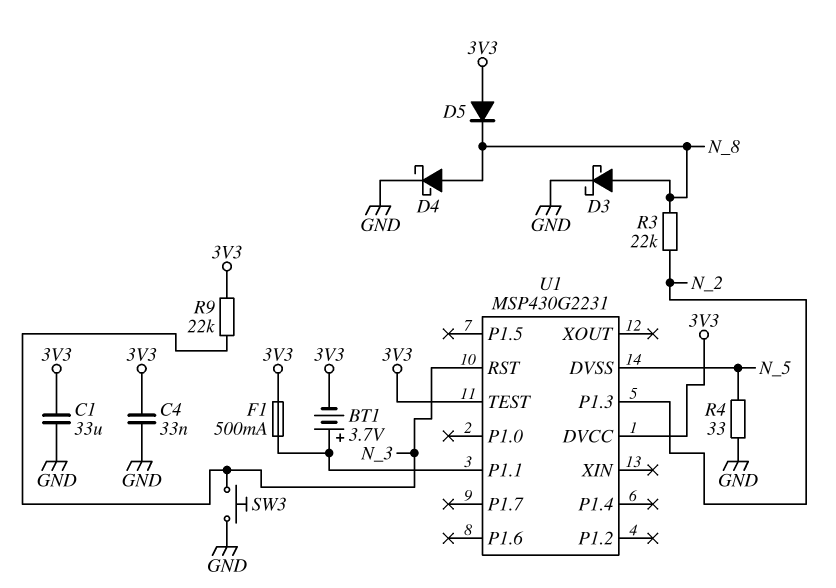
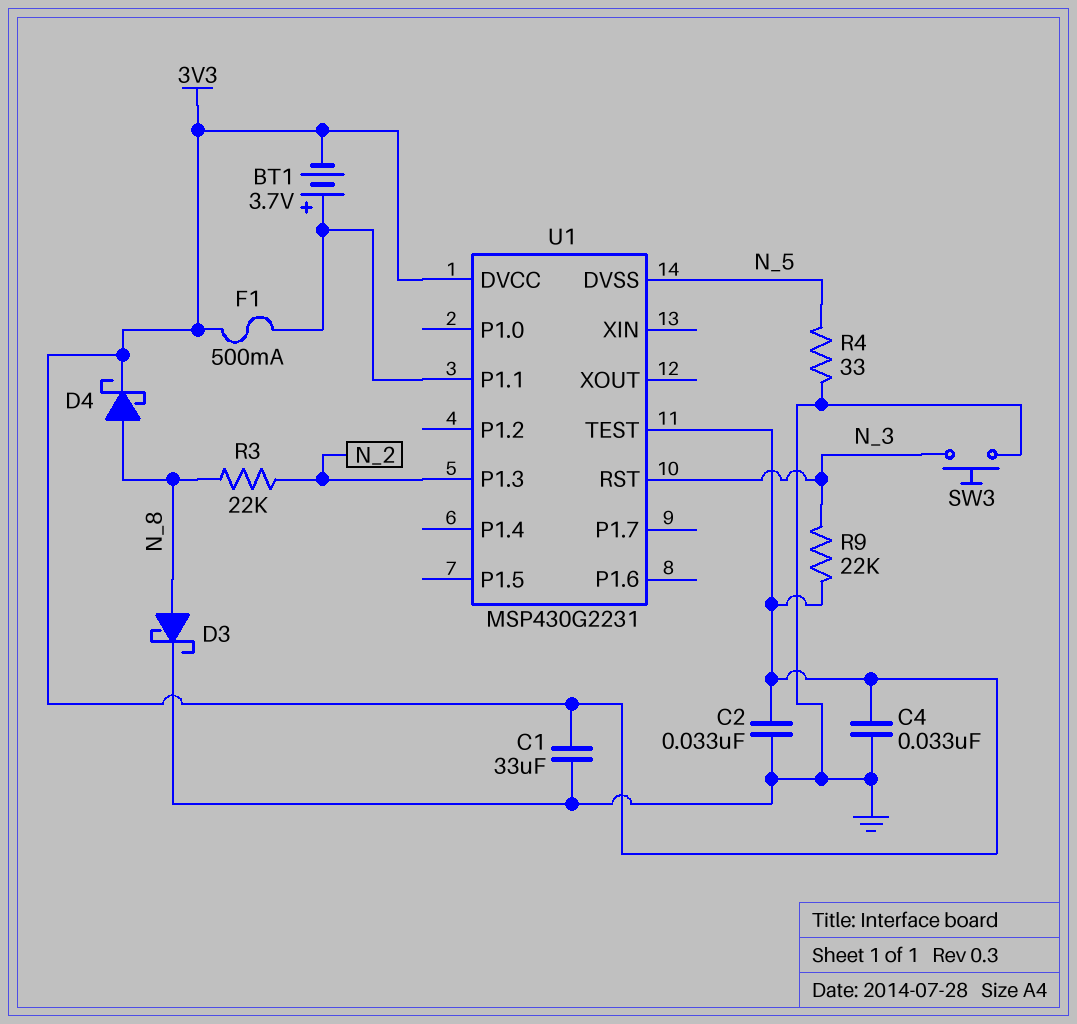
C2: none -> 33nF (3V3, GND)
D4: schottky (A N_8, K GND) -> schottky (A N_8, K 3V3)
D5: diode (A 3V3, K N_8) -> none

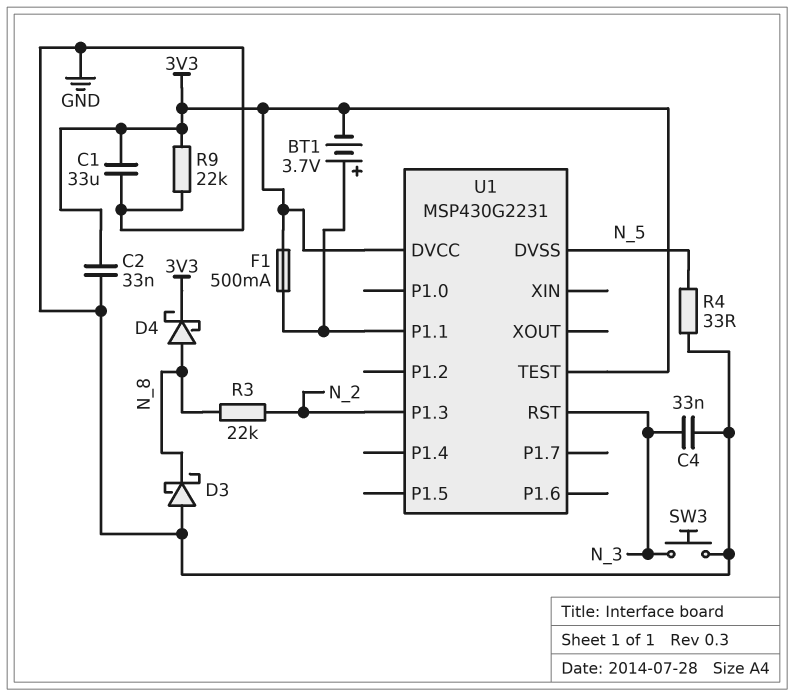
C4: 33nF (3V3, GND) -> 33nF (GND, N_3)
D3: schottky (A N_8, K GND) -> schottky (A GND, K N_8)
R9: 22k (3V3, N_3) -> 22k (3V3, GND)

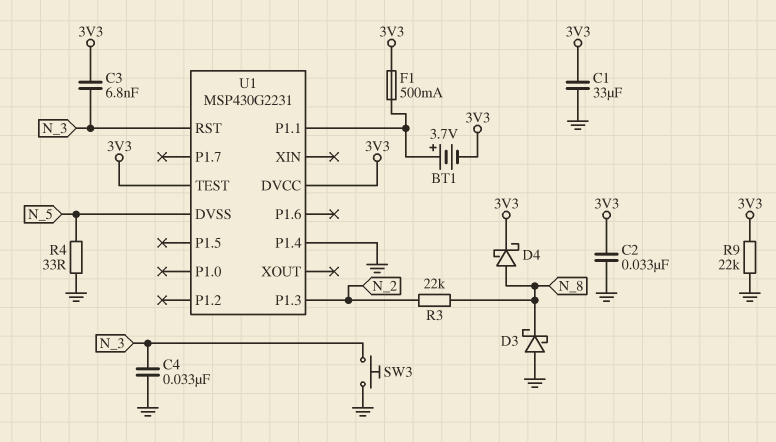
C3: none -> 6.8nF (3V3, N_3)
U1 pin P1.4: none -> GND

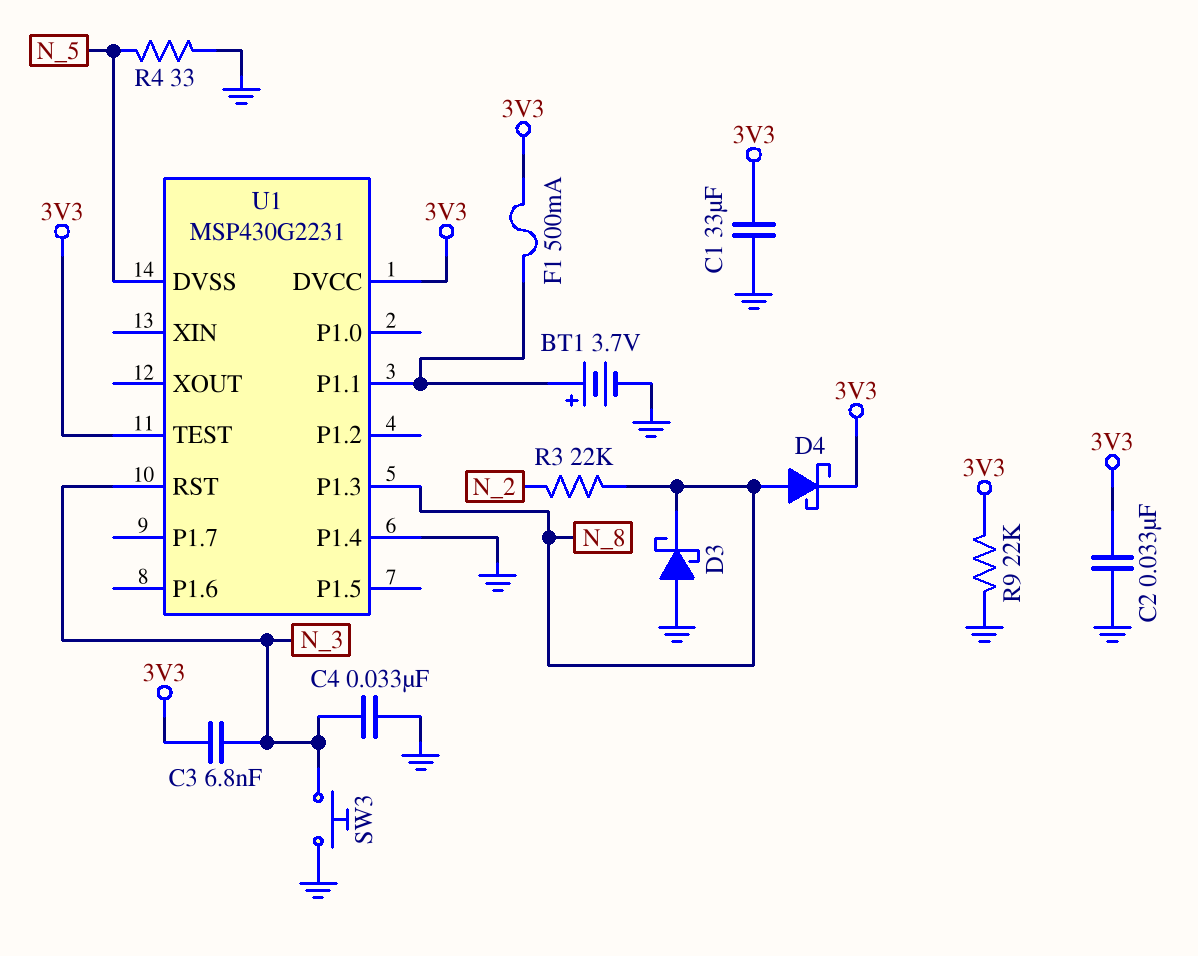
BT1: 3.7V (plus U1/P1.1, minus 3V3) -> 3.7V (plus U1/P1.1, minus GND)
U1 pin P1.3: N_2 -> N_8

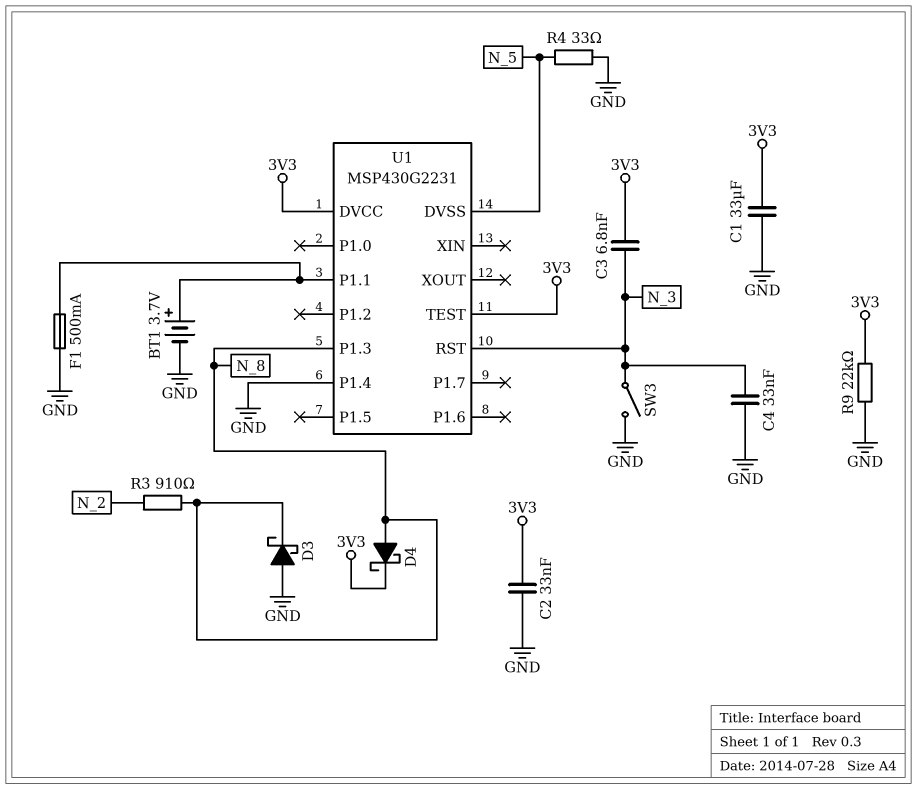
F1: 500mA (3V3, U1/P1.1) -> 500mA (GND, U1/P1.1)
R3: 22k (N_2, N_8) -> 910 (N_2, N_8)
SW3: button (GND, N_3) -> switch (GND, N_3)

